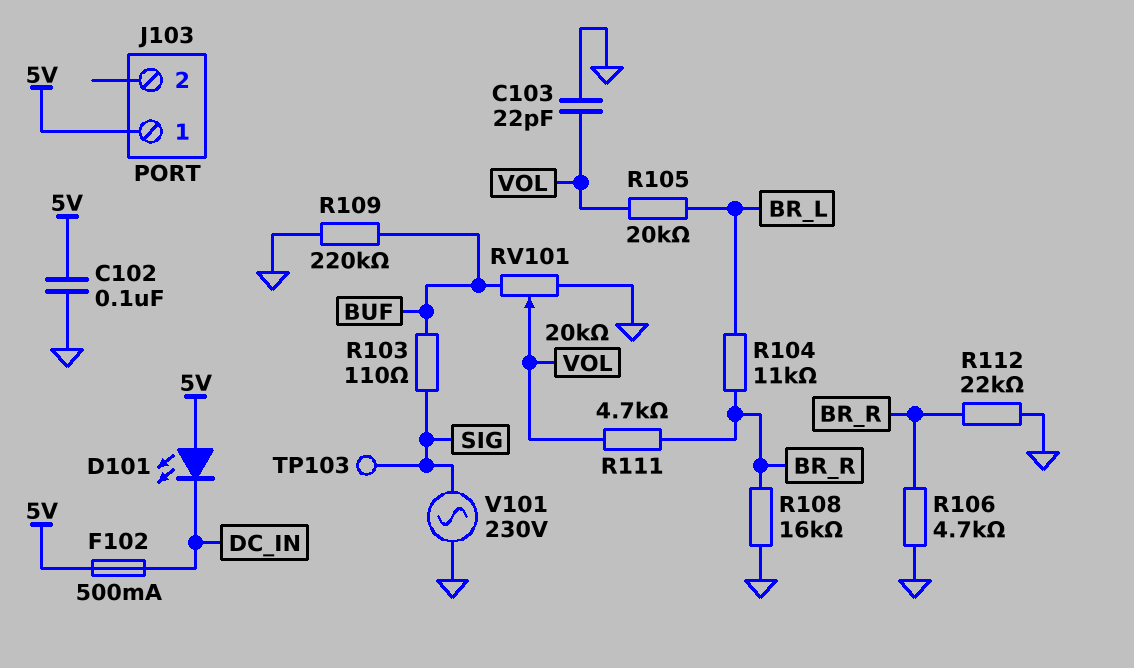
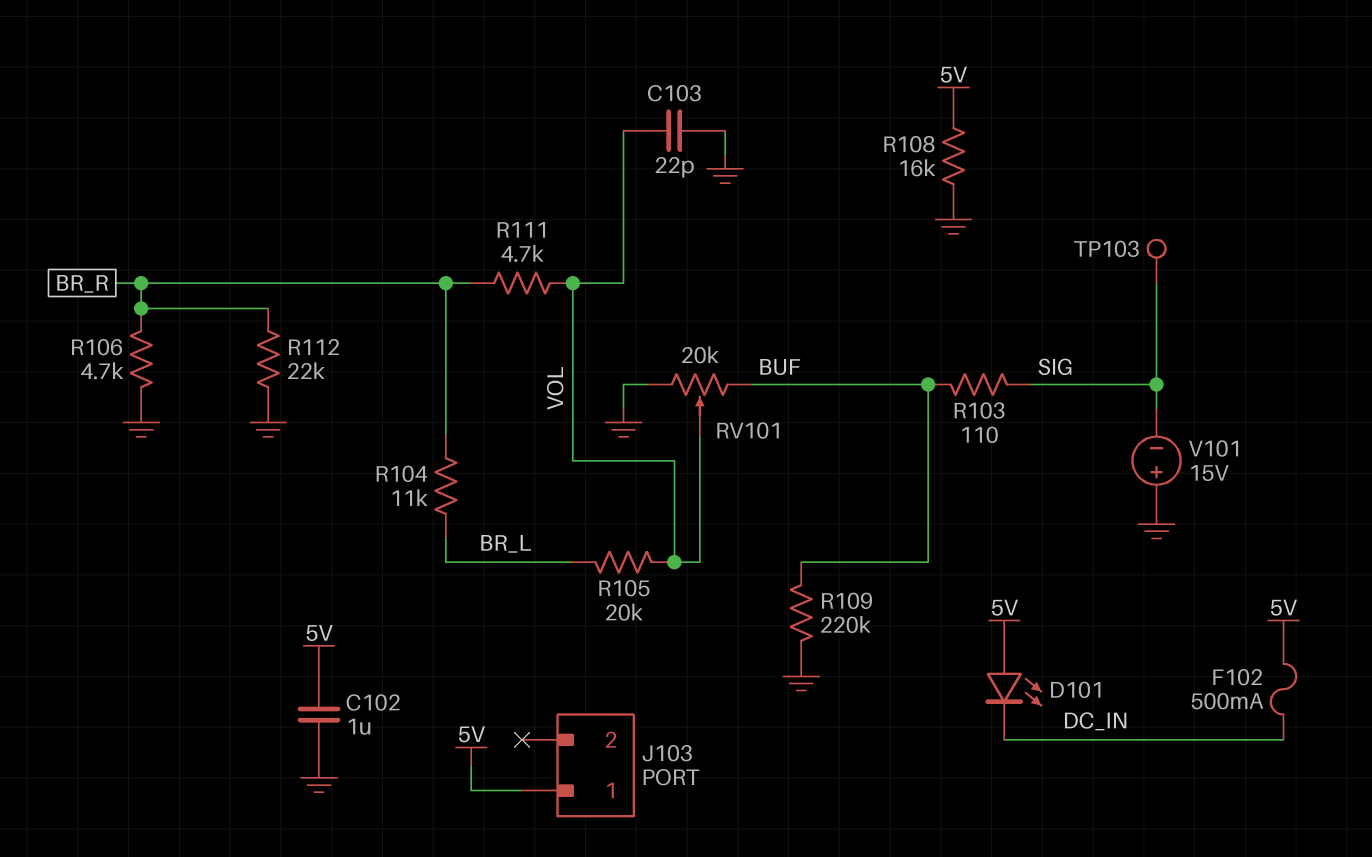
C102: 100nF (5V, GND) -> 1uF (5V, GND)
R108: 16k (BR_R, GND) -> 16k (5V, GND)
V101: AC 230V (GND, SIG) -> 15V (plus GND, minus SIG)

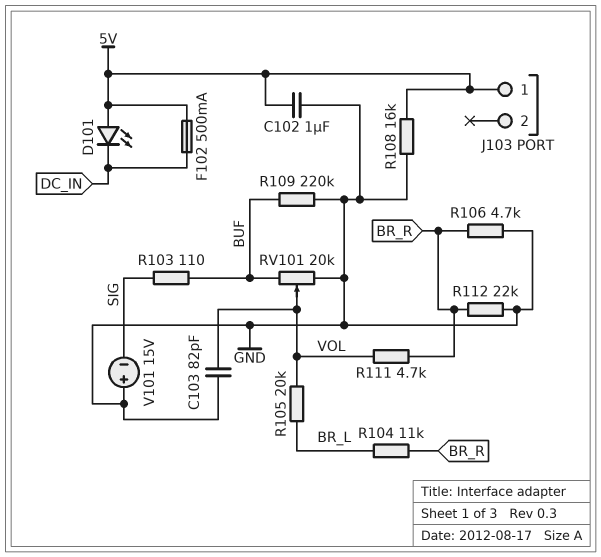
C103: 22pF (GND, VOL) -> 82pF (GND, VOL)
TP103: test point (SIG) -> none

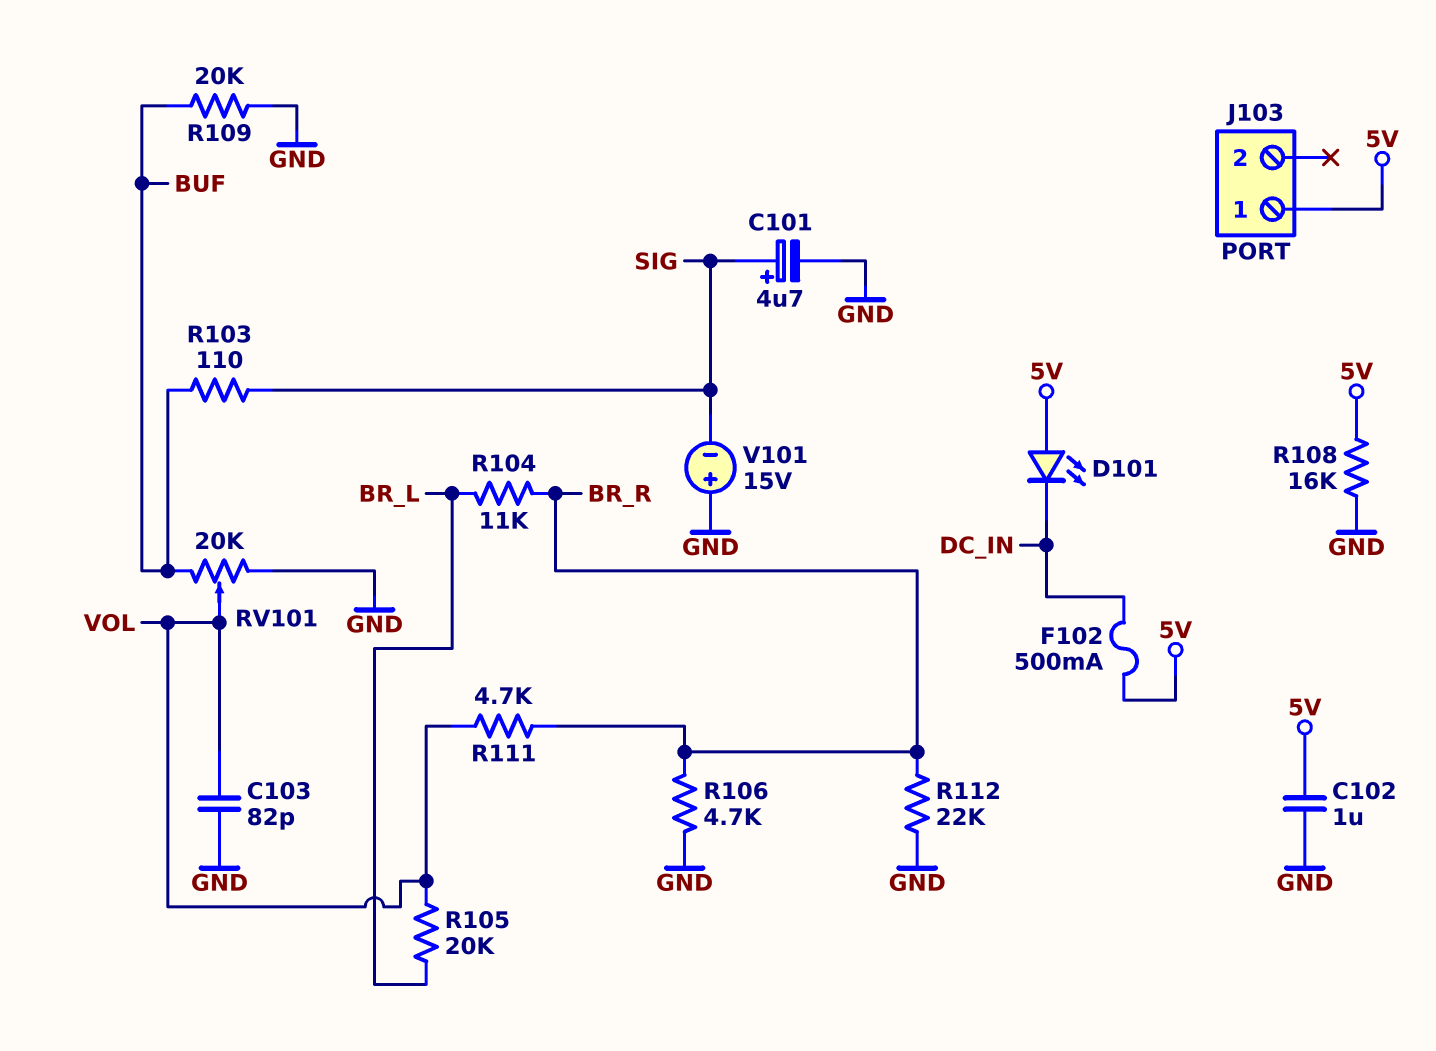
C101: none -> 4.7uF (plus SIG, minus GND)
R109: 220k (BUF, GND) -> 20k (BUF, GND)

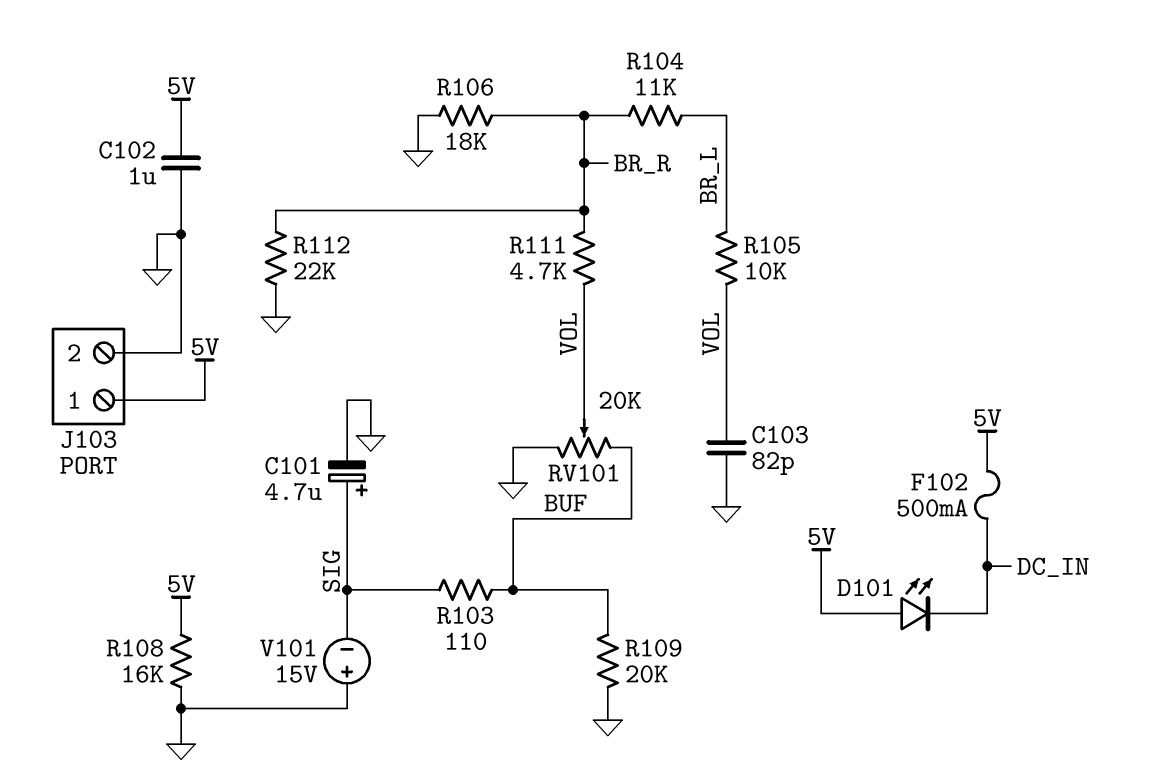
J103 pin 2: none -> GND
R105: 20k (BR_L, VOL) -> 10k (BR_L, VOL)
R106: 4.7k (BR_R, GND) -> 18k (BR_R, GND)

